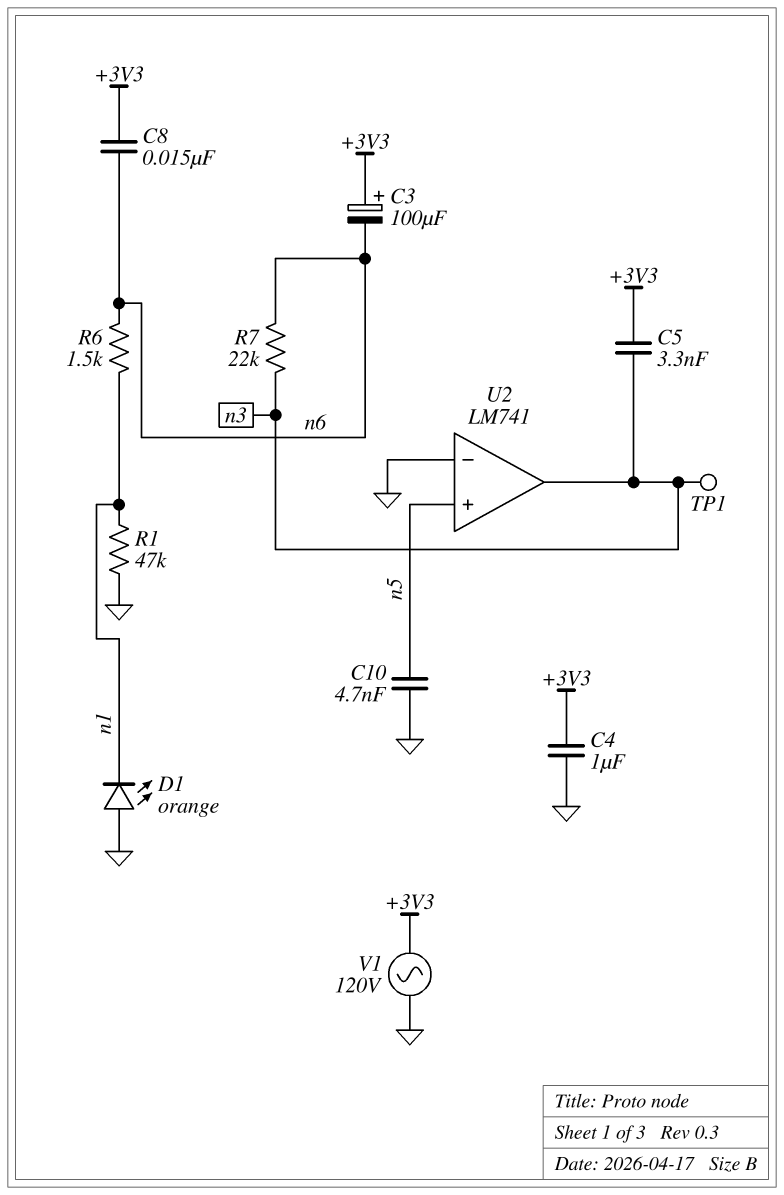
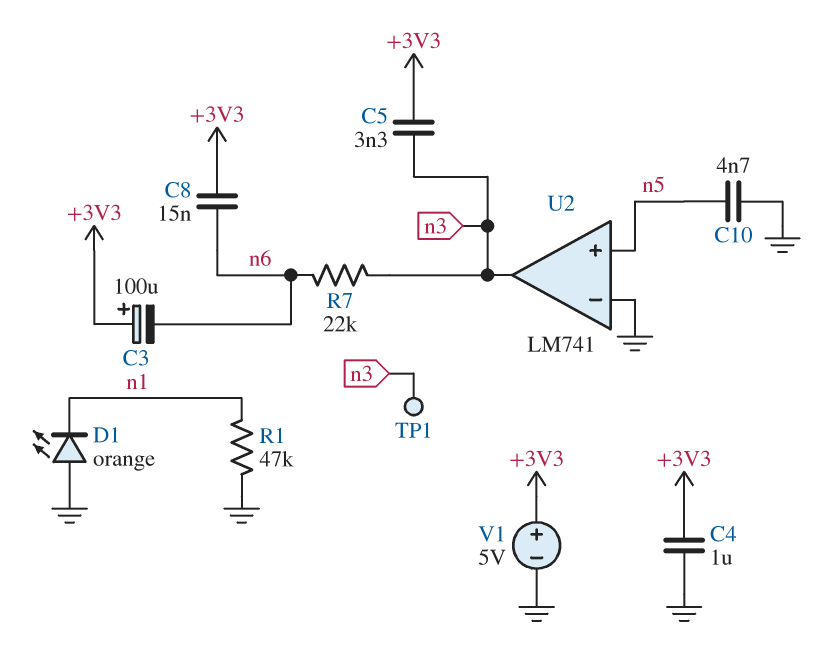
R6: 1.5k (n1, n6) -> none
V1: AC 120V (+3V3, GND) -> 5V (plus +3V3, minus GND)

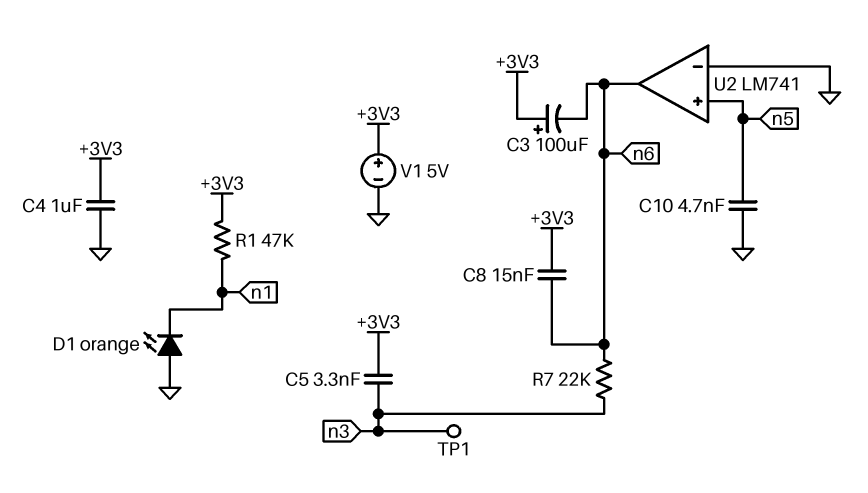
R1: 47k (GND, n1) -> 47k (+3V3, n1)
U2 pin out: n3 -> n6

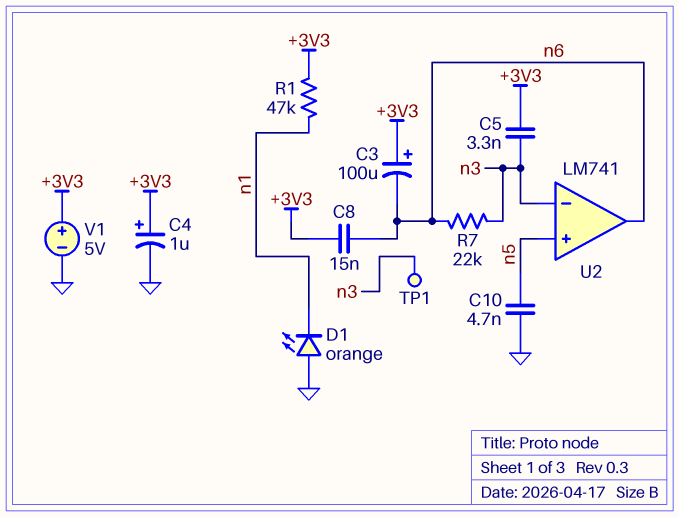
C4: 1uF (+3V3, GND) -> 1uF (plus +3V3, minus GND)
U2 pin in-: GND -> n3

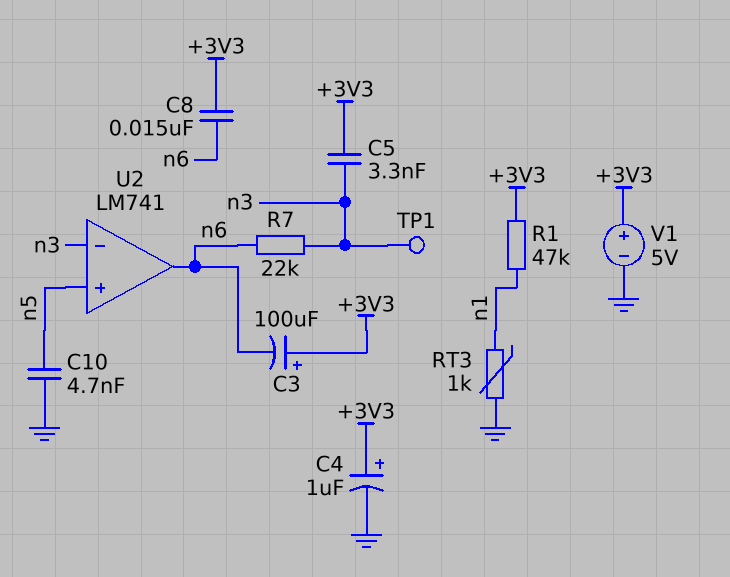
D1: LED orange (A GND, K n1) -> none
RT3: none -> 1k (GND, n1)

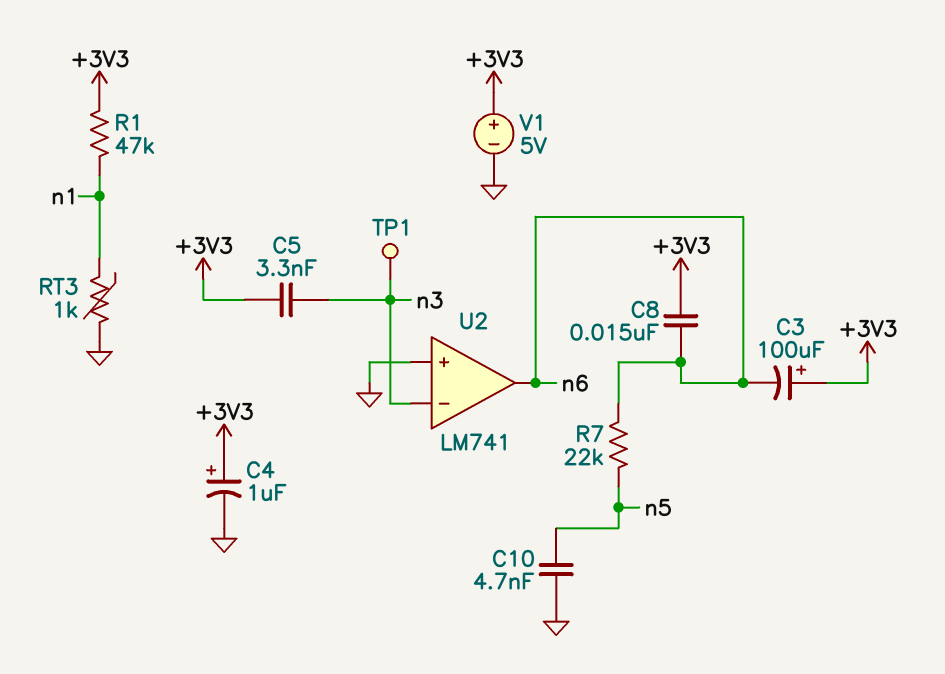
R7: 22k (n3, n6) -> 22k (n5, n6)
U2 pin in+: n5 -> GND

